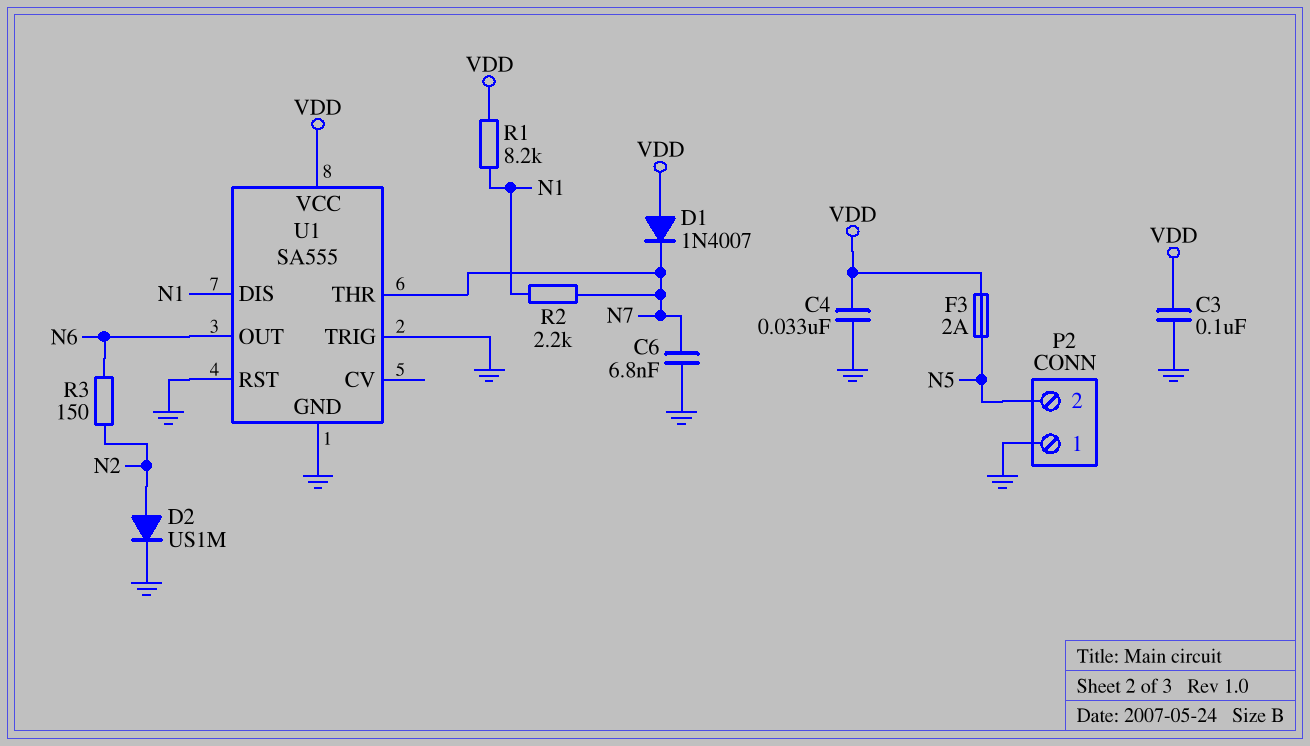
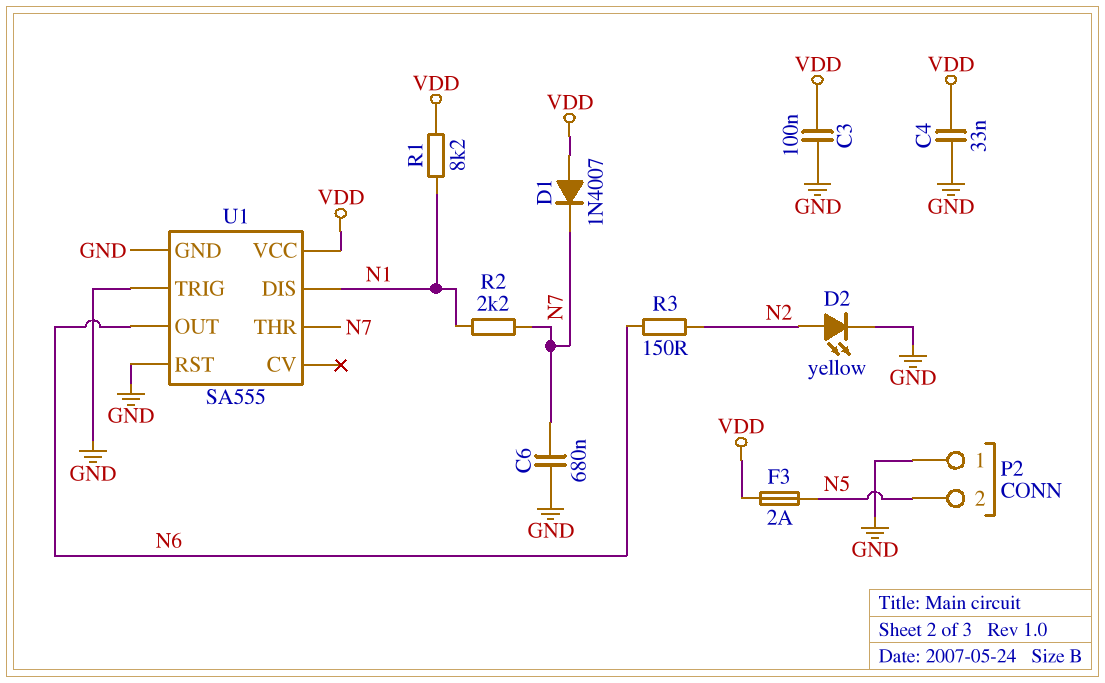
C6: 6.8nF (GND, N7) -> 680nF (GND, N7)
D2: diode US1M (A N2, K GND) -> LED yellow (A N2, K GND)

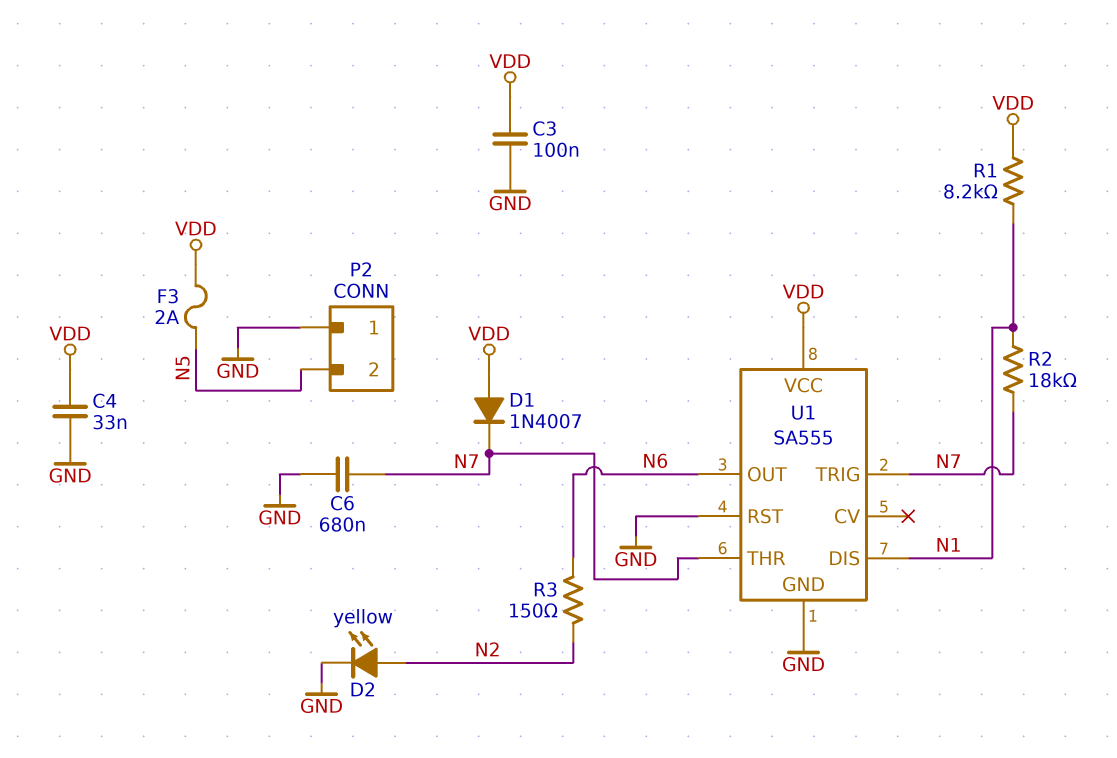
R2: 2.2k (N1, N7) -> 18k (N1, N7)
U1 pin TRIG: GND -> N7

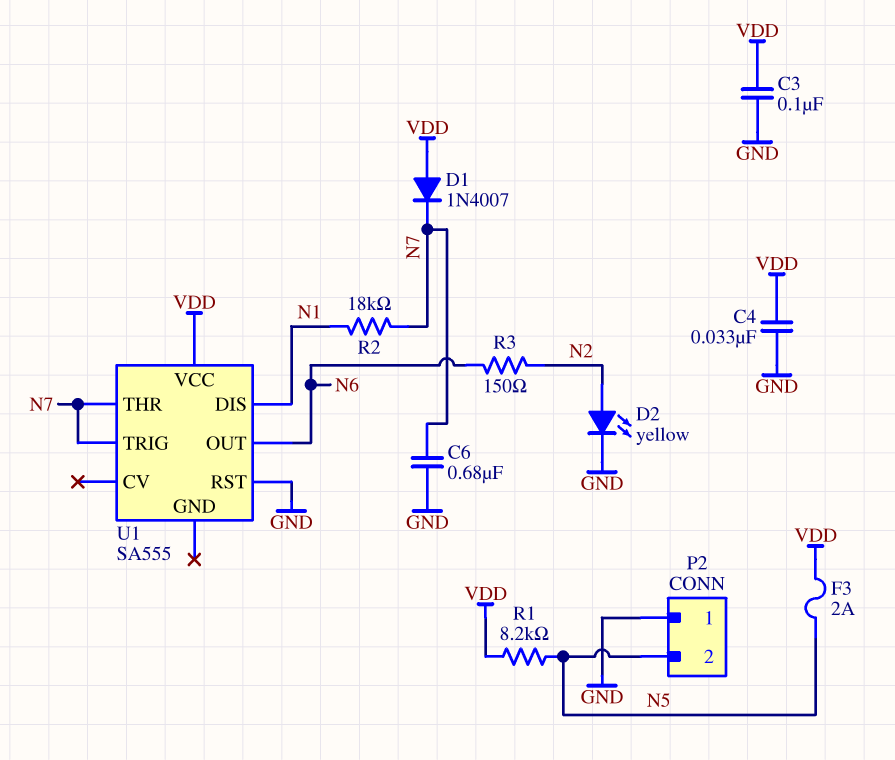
R1: 8.2k (N1, VDD) -> 8.2k (N5, VDD)
U1 pin GND: GND -> none

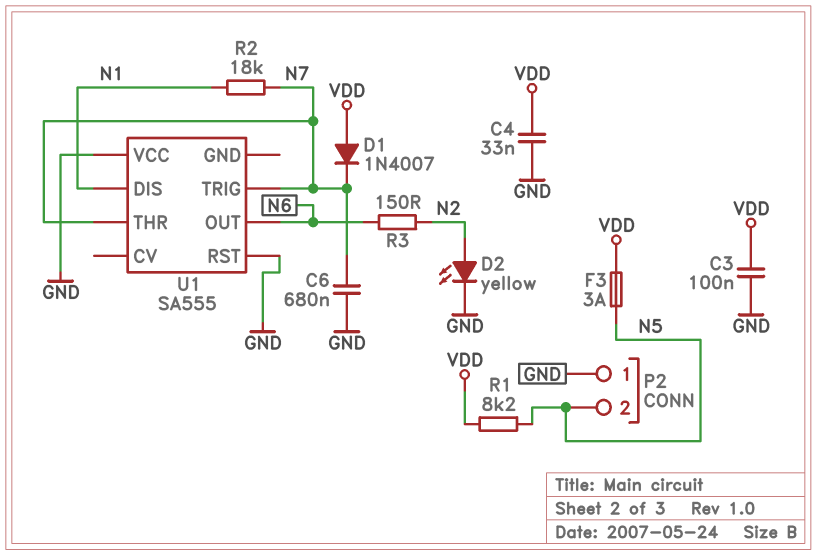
F3: 2A (N5, VDD) -> 3A (N5, VDD)
U1 pin VCC: VDD -> GND

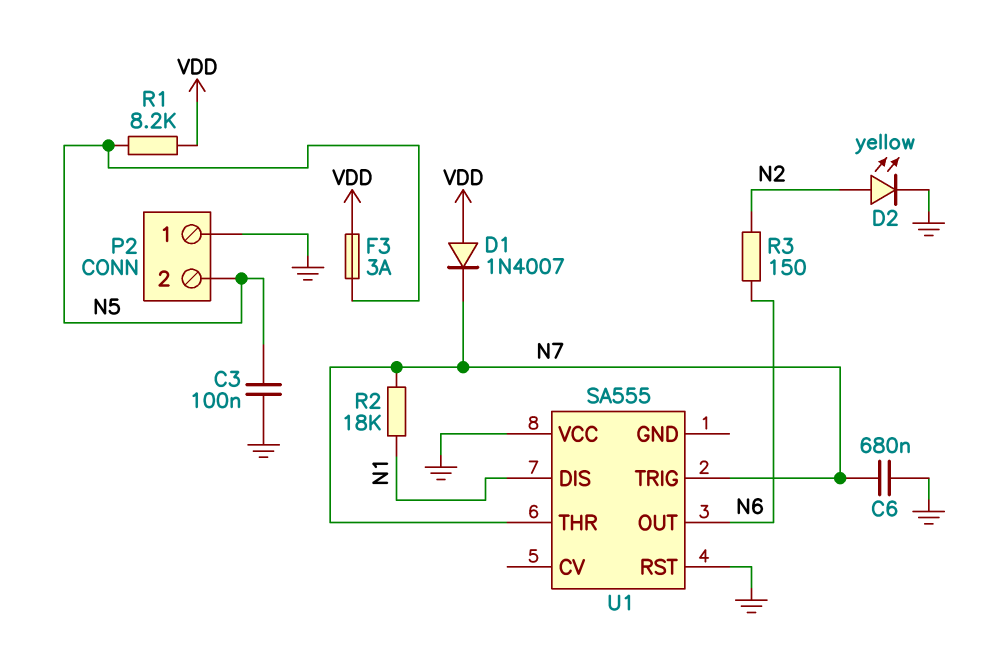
C3: 100nF (GND, VDD) -> 100nF (GND, N5)
C4: 33nF (GND, VDD) -> none

